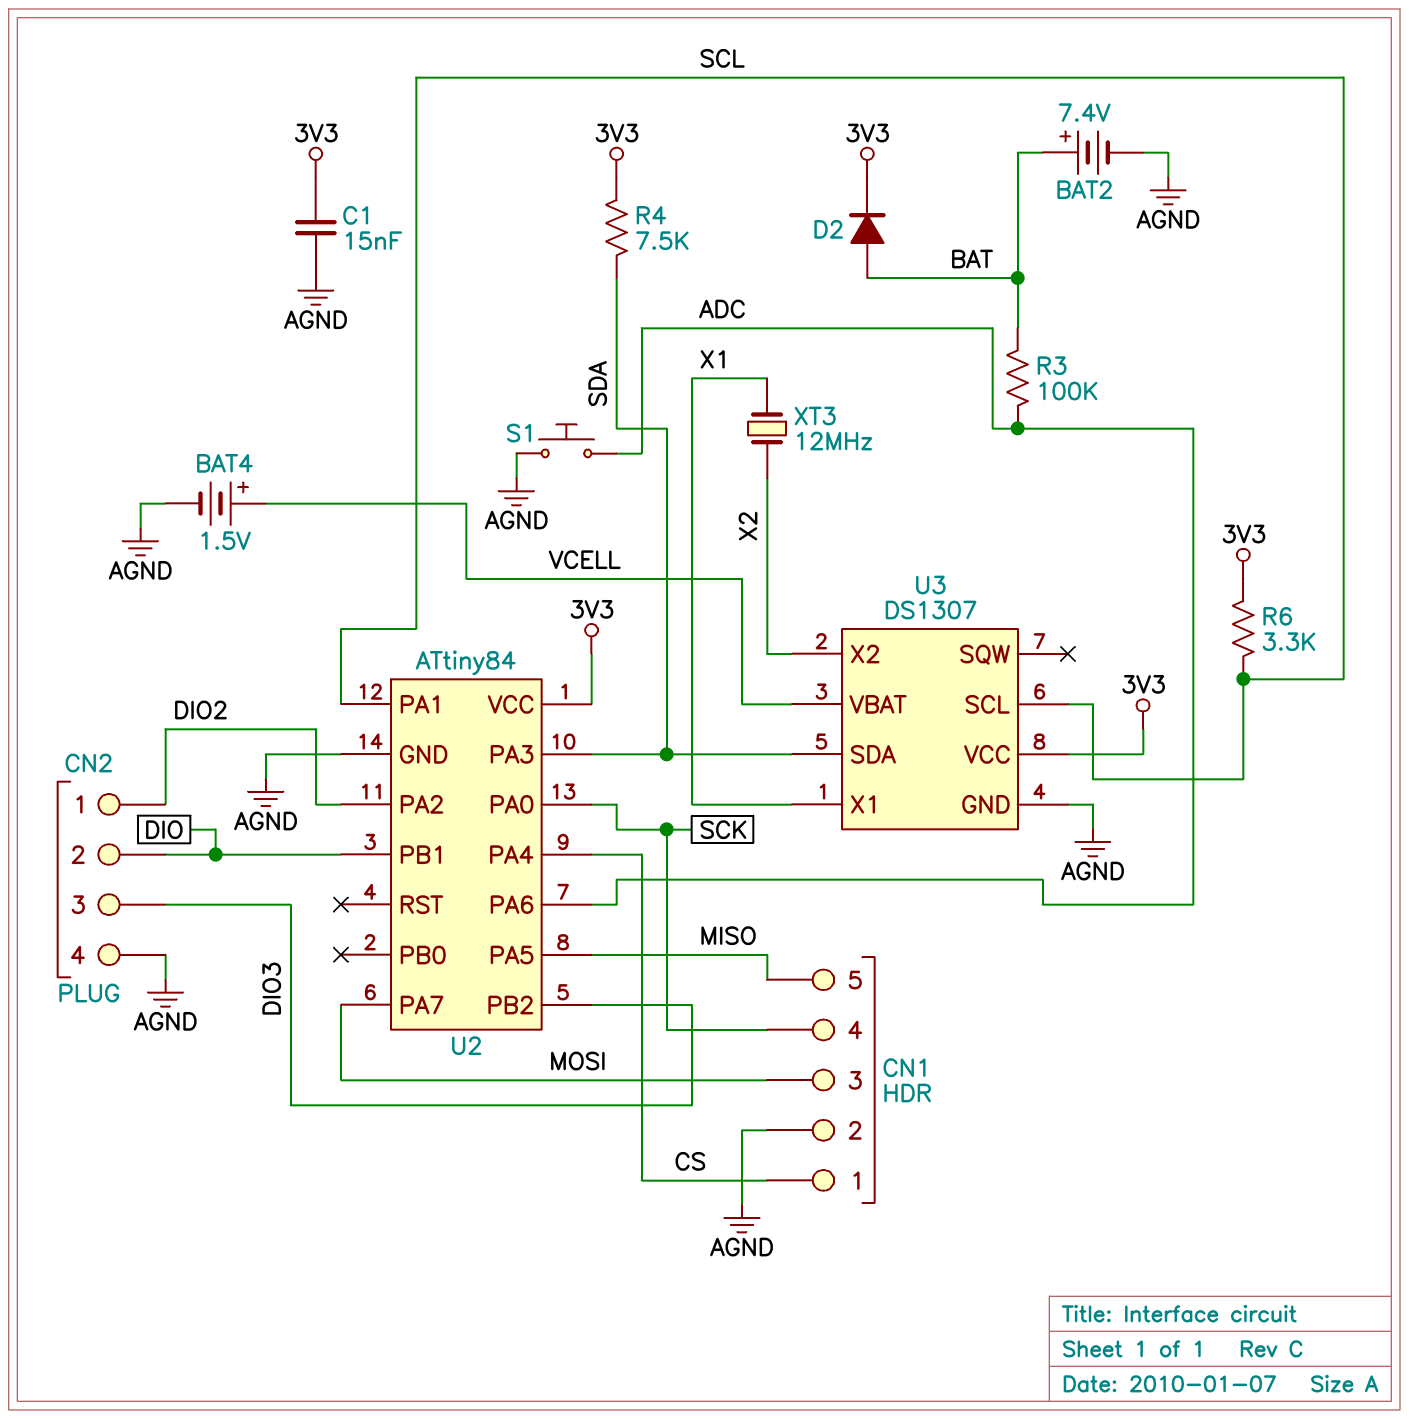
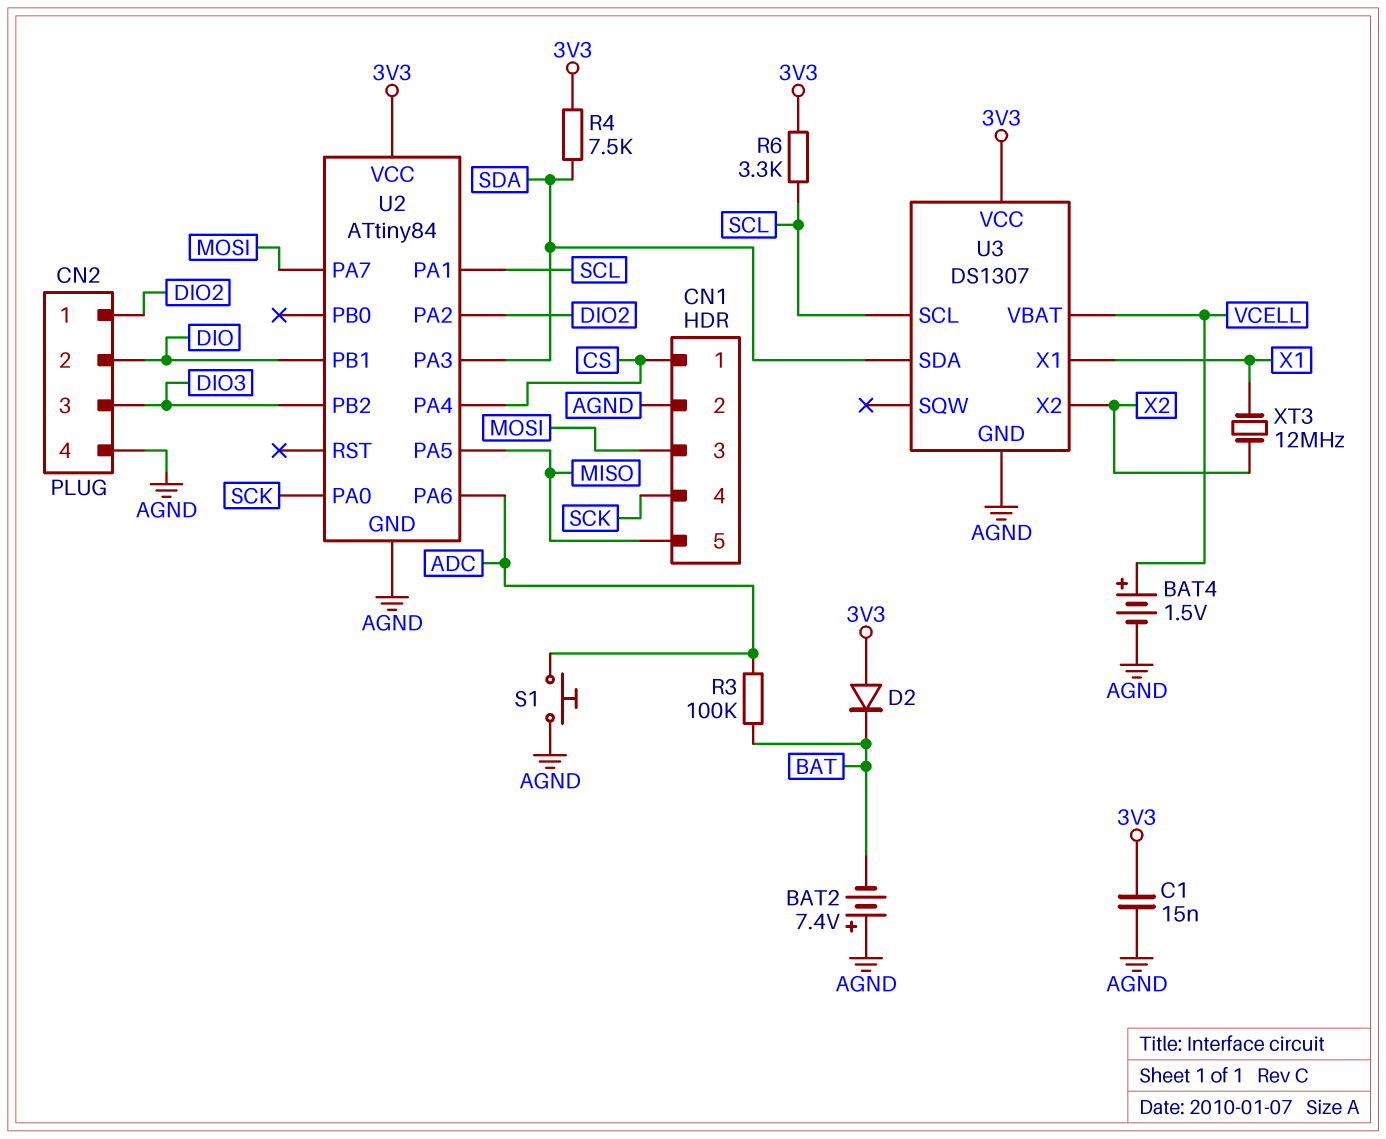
BAT2: 7.4V (plus BAT, minus AGND) -> 7.4V (plus AGND, minus BAT)
D2: diode (A BAT, K 3V3) -> diode (A 3V3, K BAT)

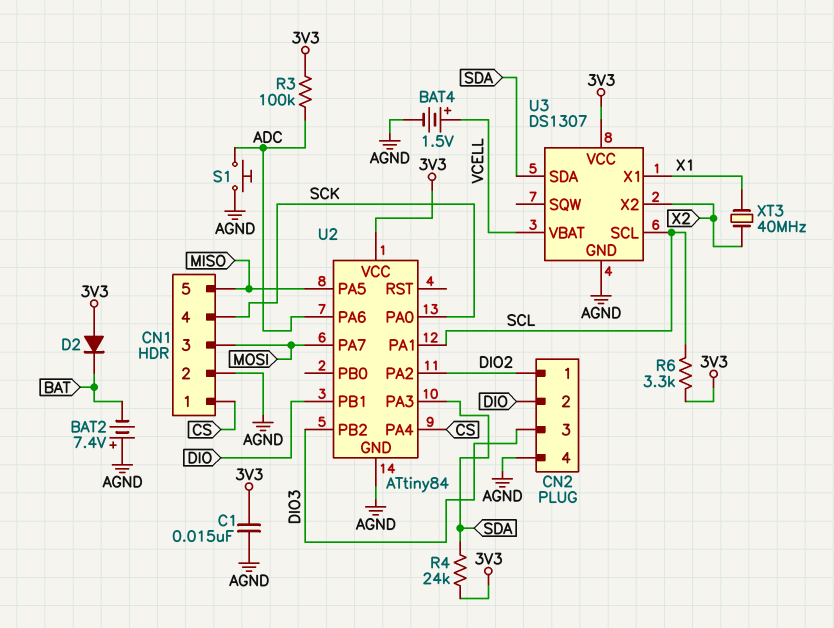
R3: 100k (ADC, BAT) -> 100k (3V3, ADC)
R4: 7.5k (3V3, SDA) -> 24k (3V3, SDA)
XT3: 12MHz (X1, X2) -> 40MHz (X1, X2)

